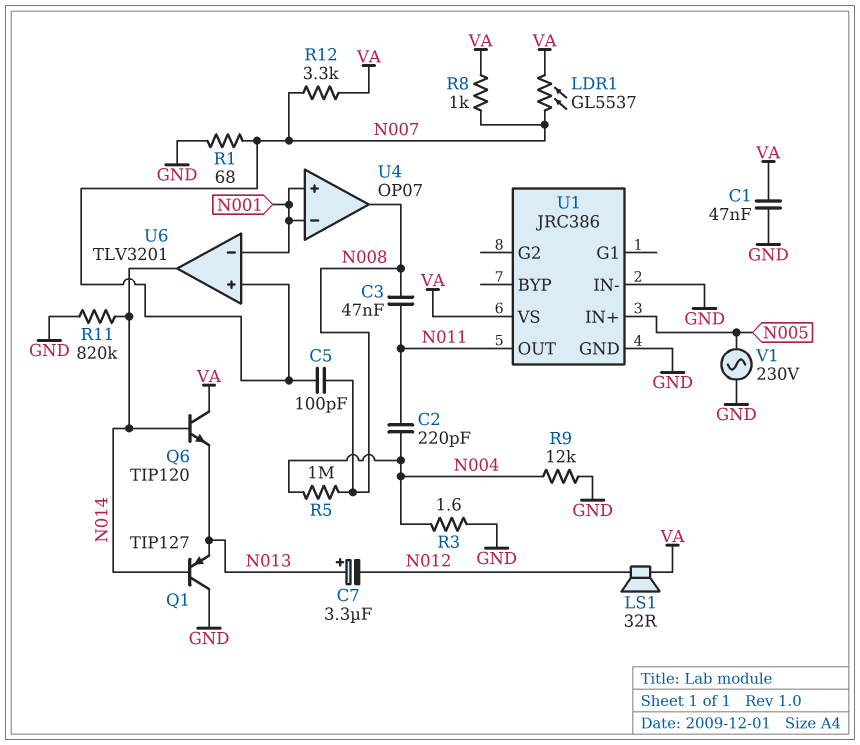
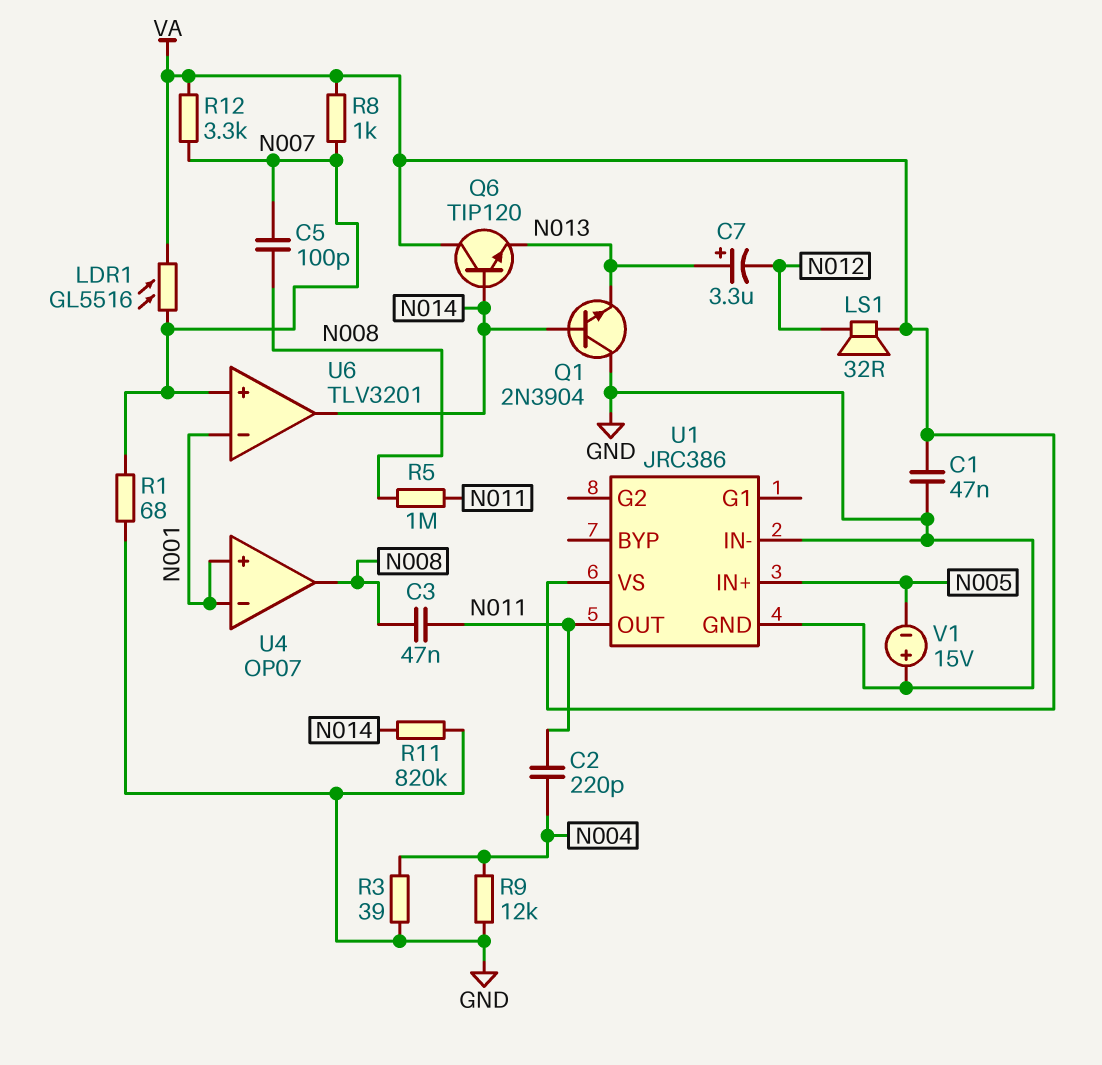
LDR1: GL5537 (N007, VA) -> GL5516 (N007, VA)
Q1: PNP TIP127 (B N014, C GND, E N013) -> NPN 2N3904 (B N014, C GND, E N013)
R3: 1.6 (GND, N004) -> 39 (GND, N004)
R5: 1M (N004, N008) -> 1M (N008, N011)
V1: AC 230V (GND, N005) -> 15V (plus GND, minus N005)

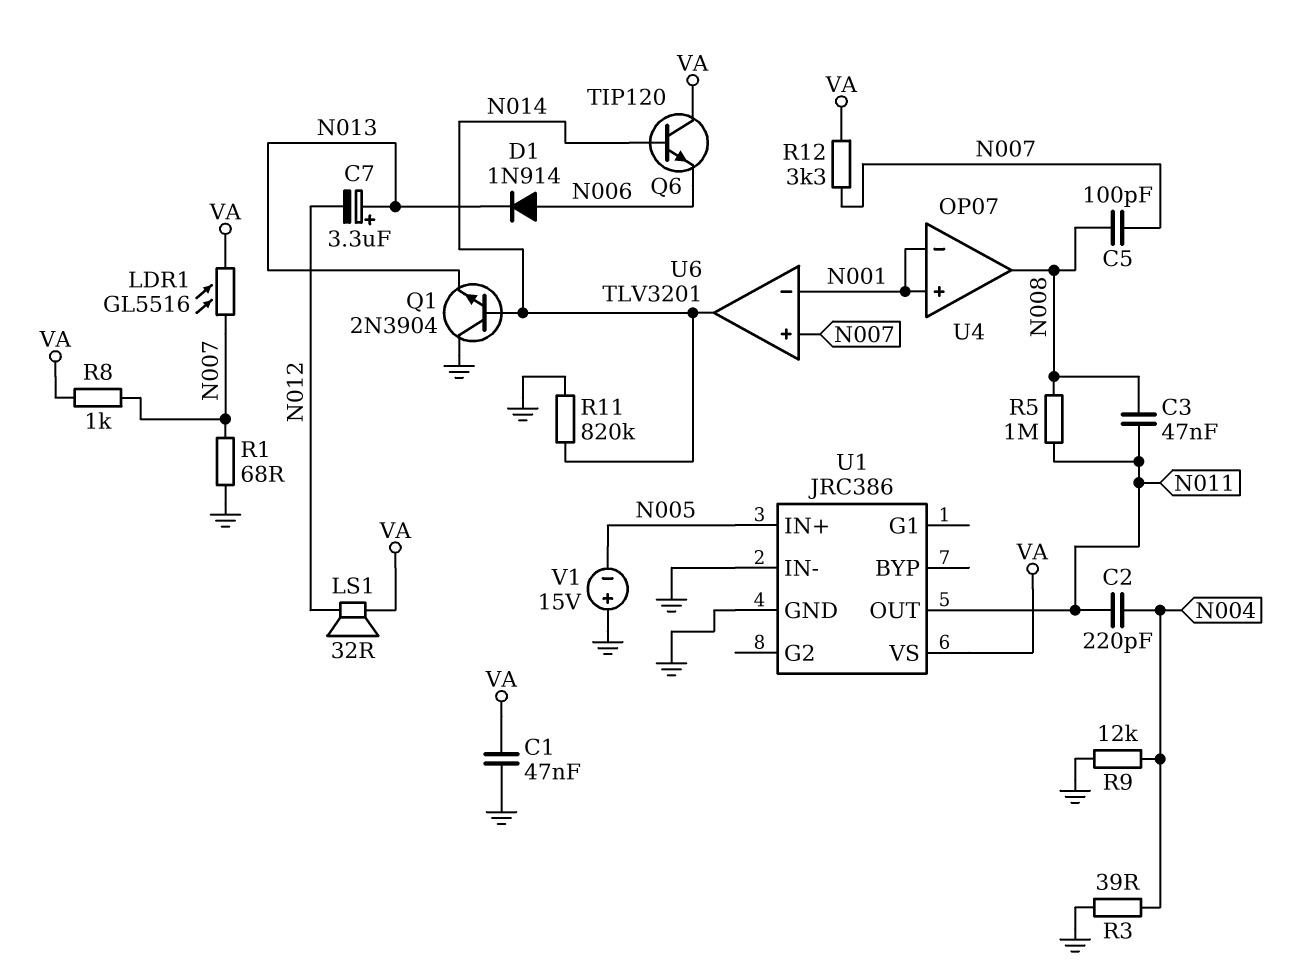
D1: none -> diode 1N914 (A N006, K N013)
Q6: NPN TIP120 (B N014, C VA, E N013) -> NPN TIP120 (B N014, C VA, E N006)

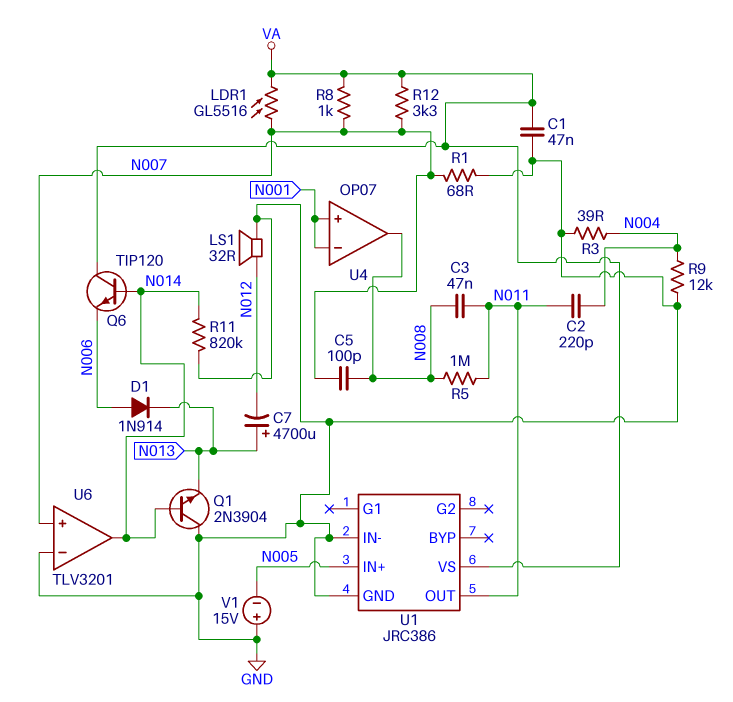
C7: 3.3uF (plus N013, minus N012) -> 4700uF (plus N013, minus N012)
LS1: speaker 32R (N012, VA) -> speaker 32R (GND, N012)
U6 pin in-: N001 -> GND

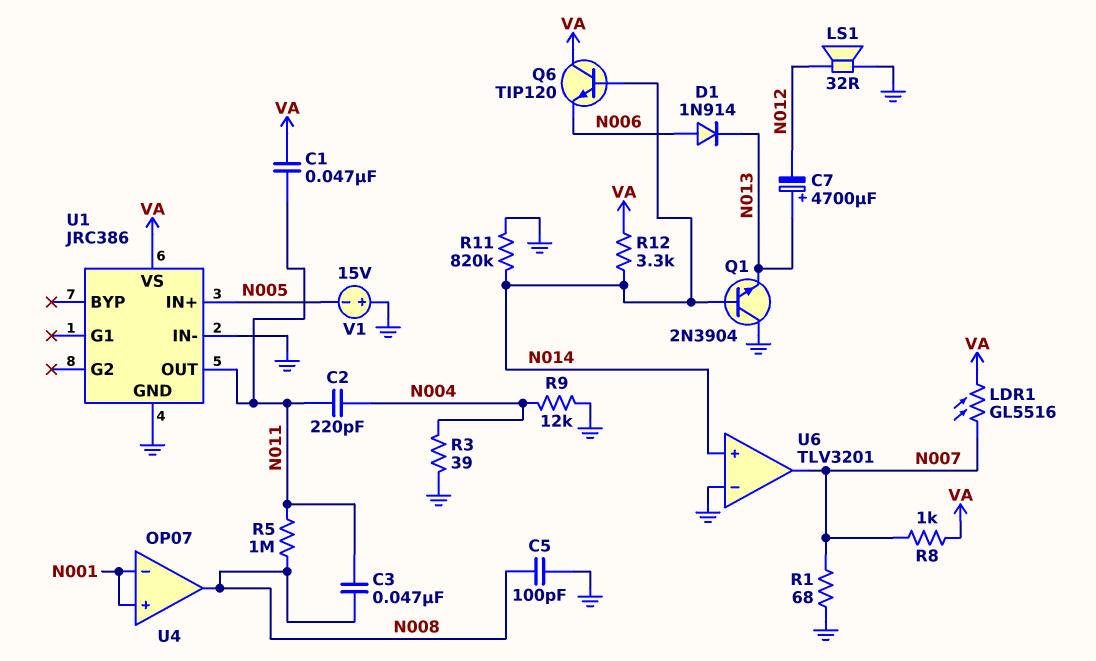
C1: 47nF (GND, VA) -> 47nF (N011, VA)
C5: 100pF (N007, N008) -> 100pF (GND, N008)
R12: 3.3k (N007, VA) -> 3.3k (N014, VA)
U6 pin in+: N007 -> N014
U6 pin out: N014 -> N007

